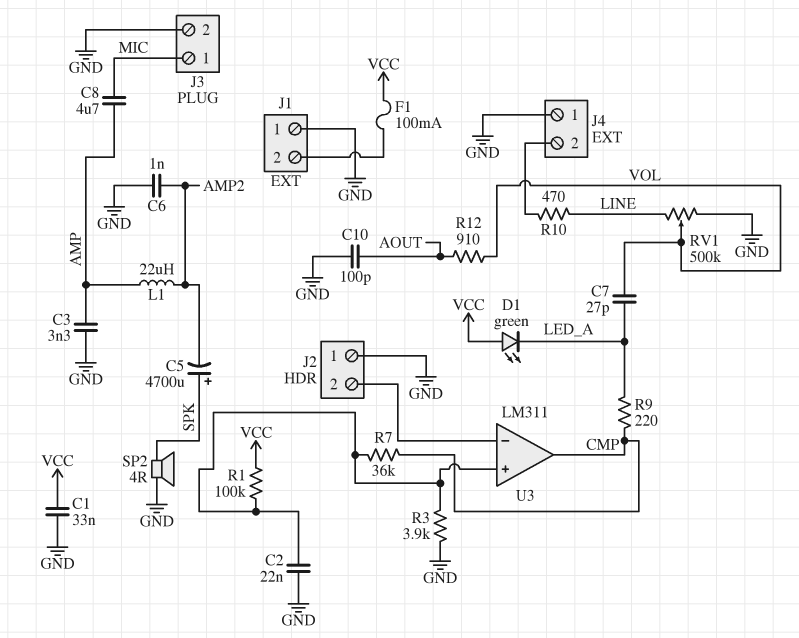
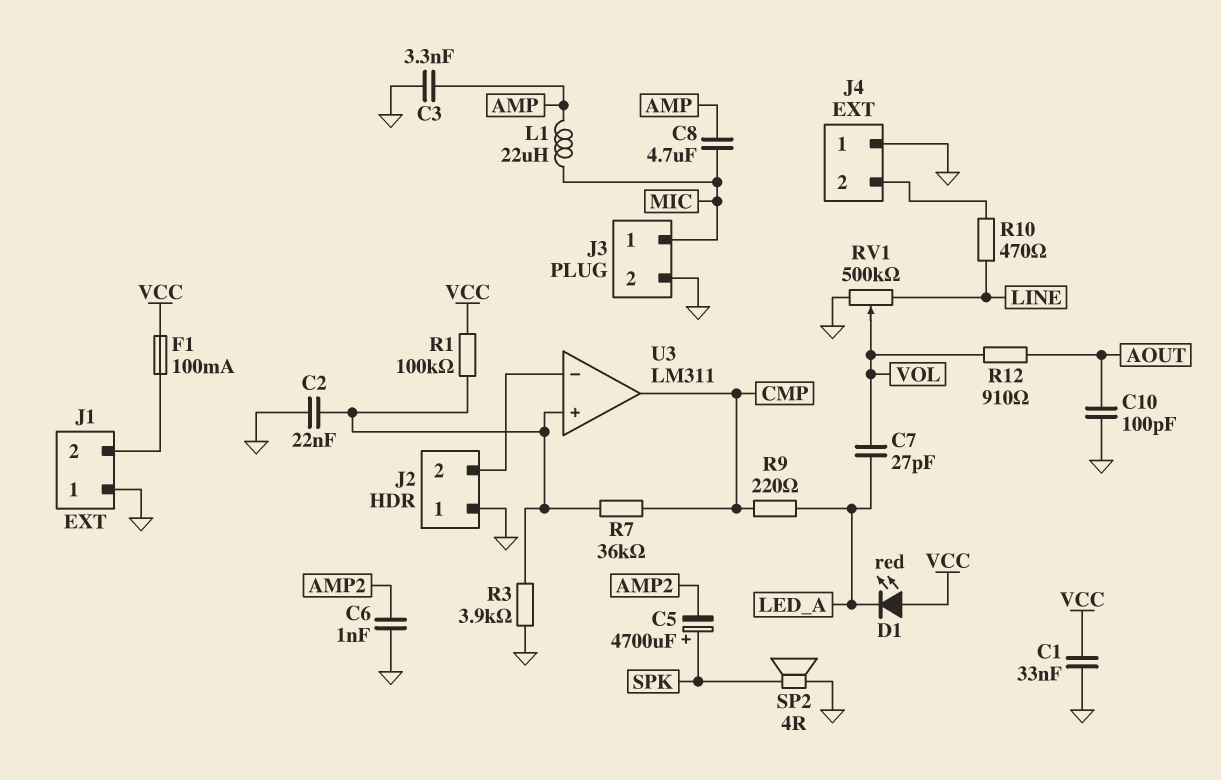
D1: LED green (A VCC, K LED_A) -> LED red (A VCC, K LED_A)
L1: 22uH (AMP, AMP2) -> 22uH (AMP, MIC)

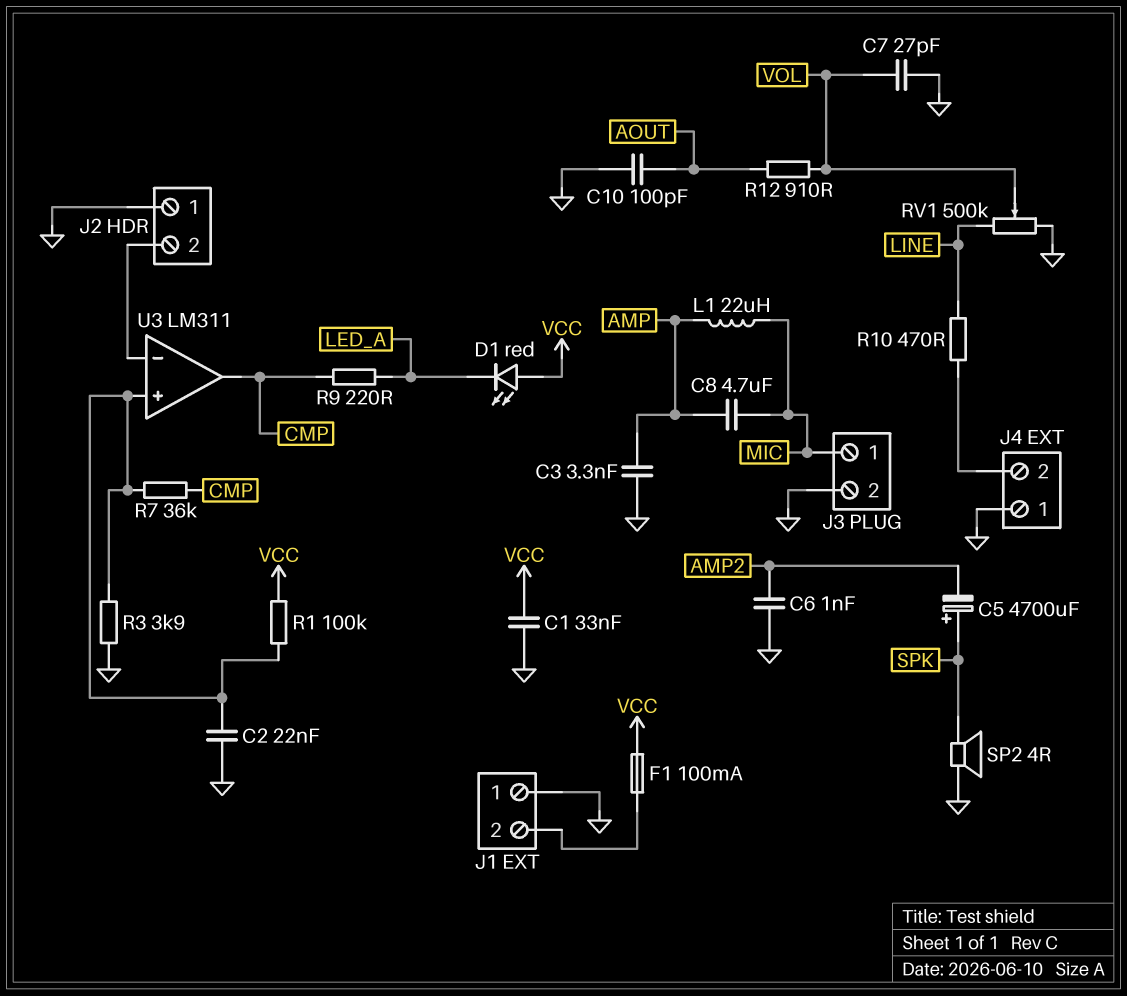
C7: 27pF (LED_A, VOL) -> 27pF (GND, VOL)

